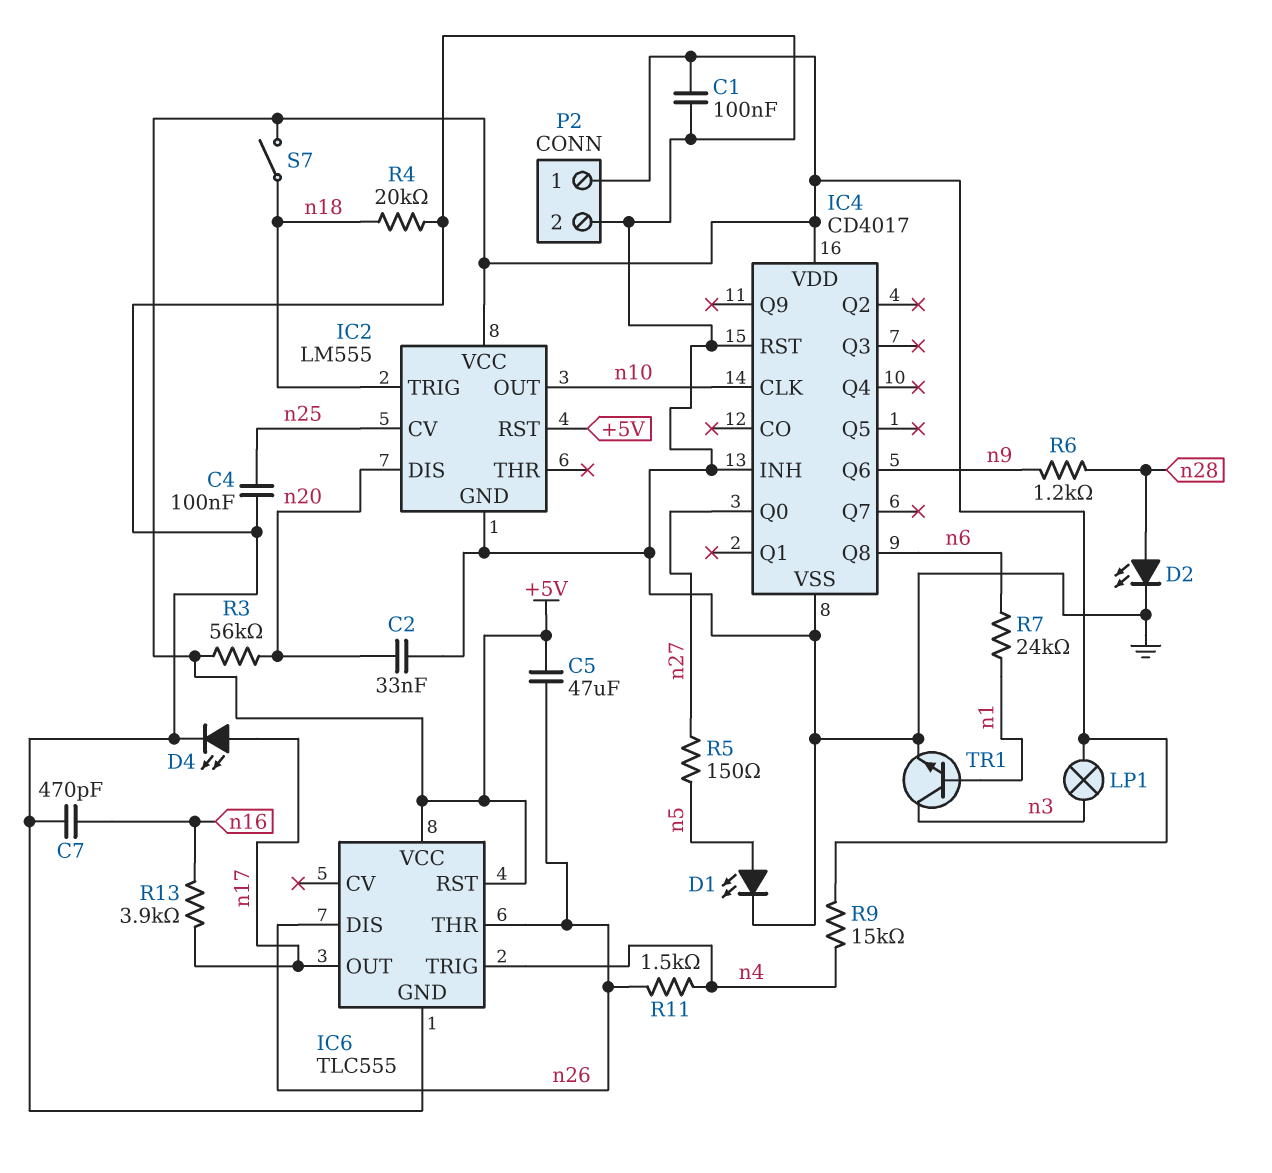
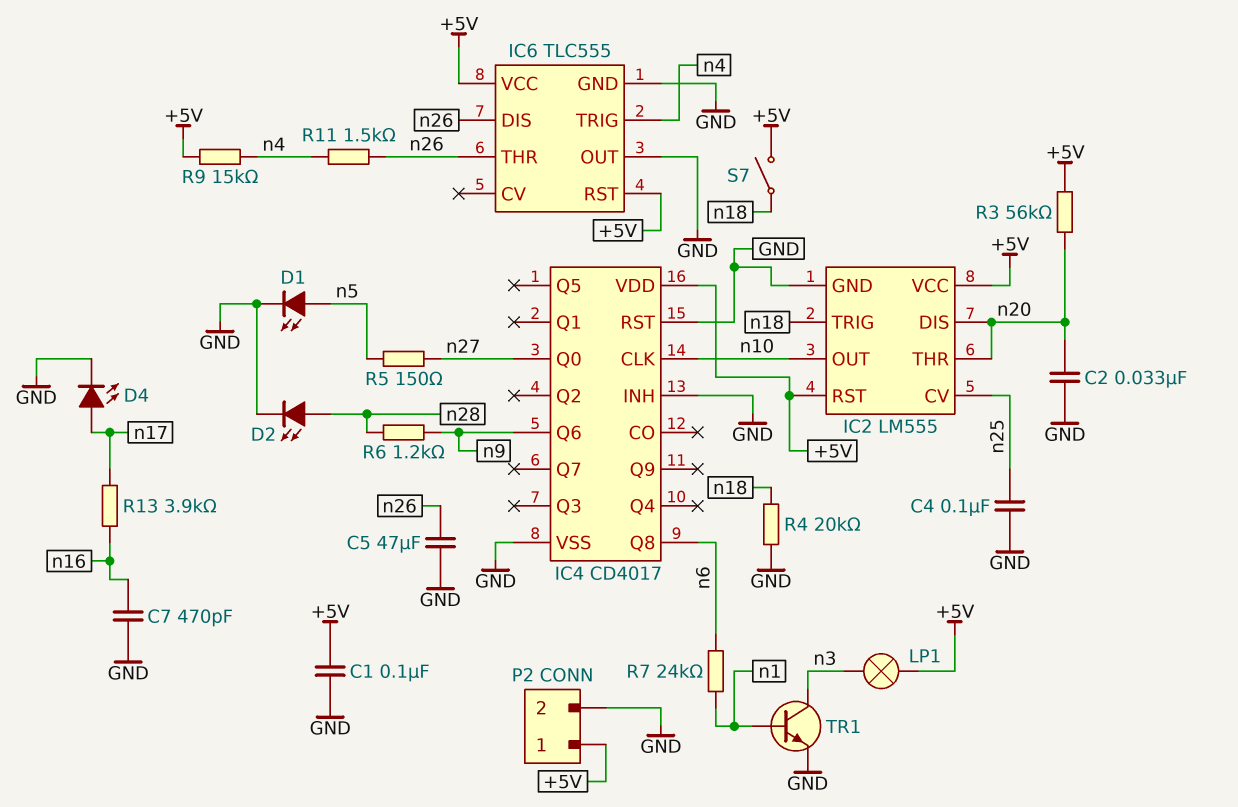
C5: 47uF (+5V, n26) -> 47uF (GND, n26)
IC2 pin THR: none -> n20
IC6 pin OUT: n17 -> GND

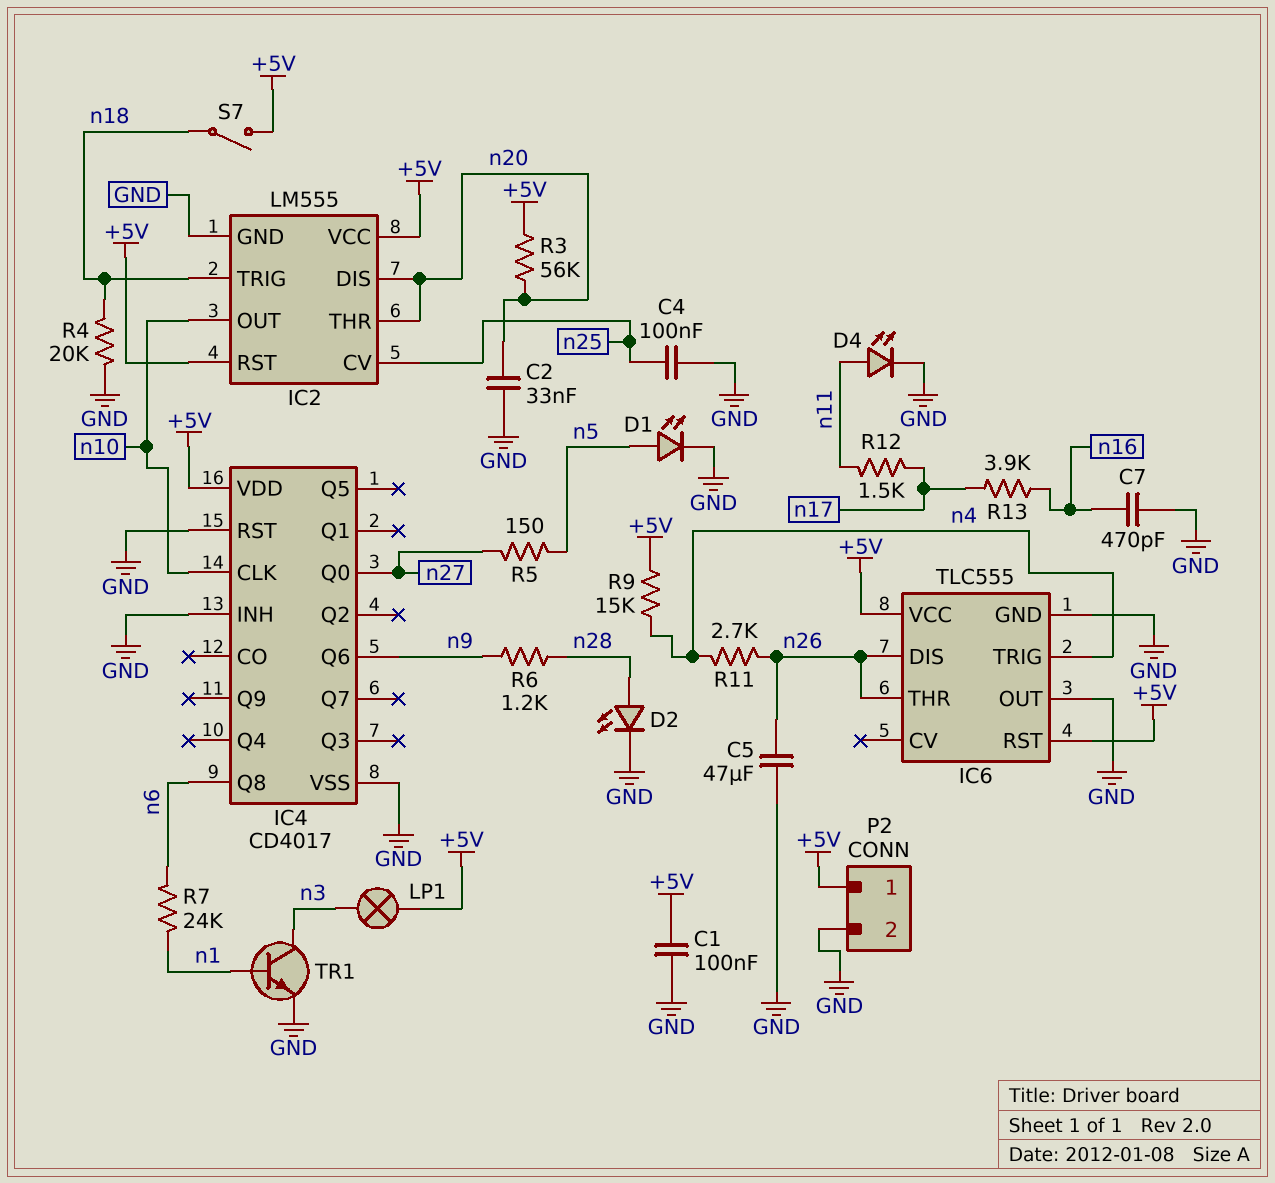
D4: LED (A n17, K GND) -> LED (A n11, K GND)
R11: 1.5k (n4, n26) -> 2.7k (n4, n26)
R12: none -> 1.5k (n11, n17)

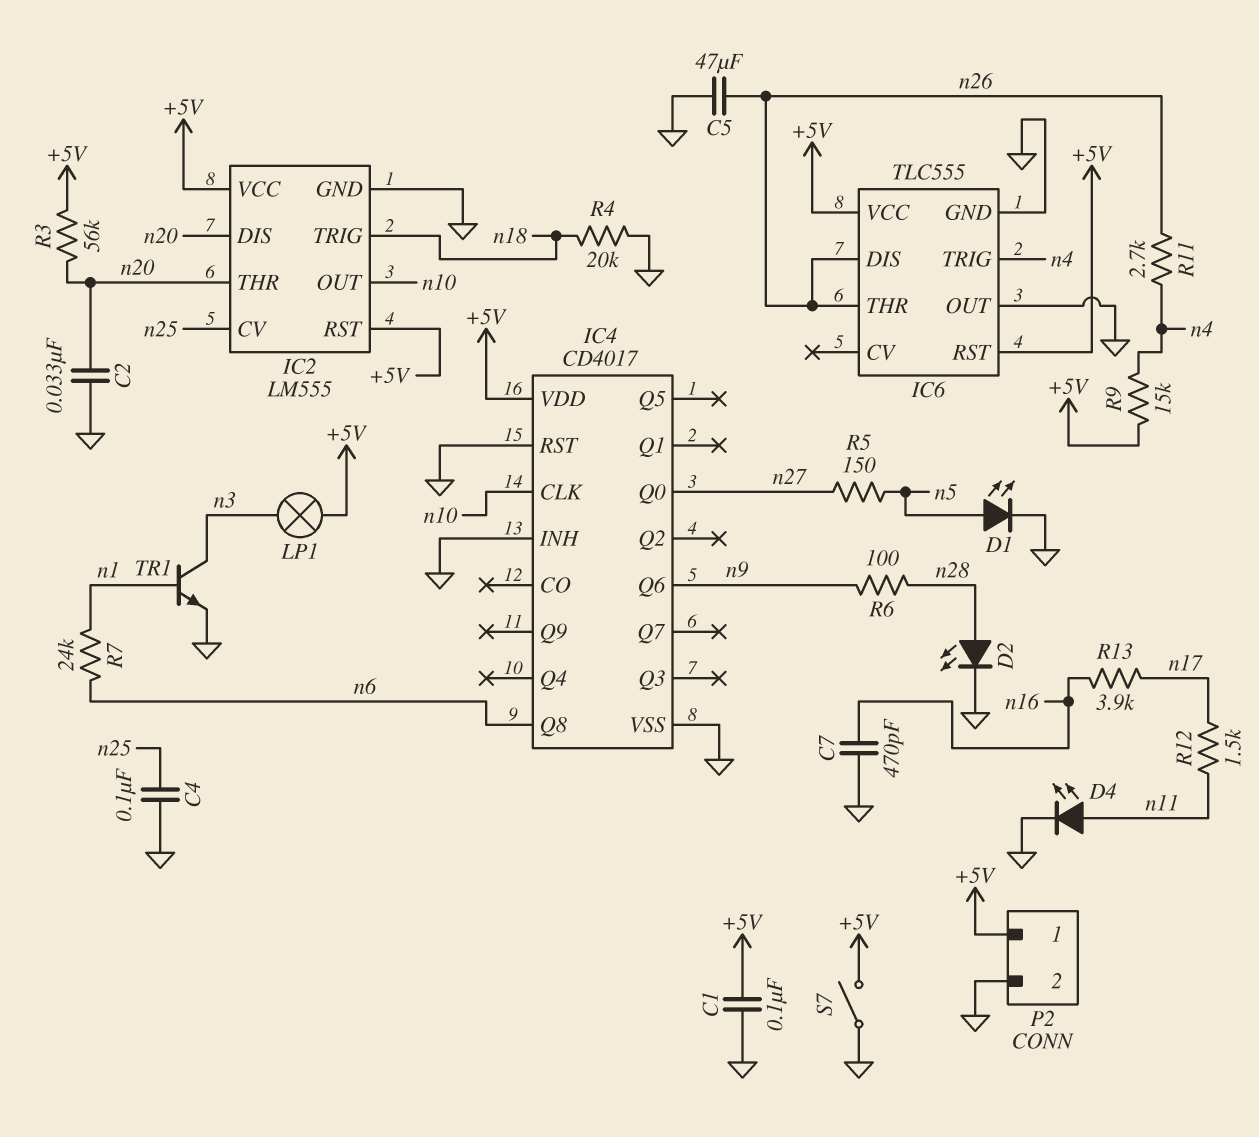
R6: 1.2k (n9, n28) -> 100 (n9, n28)
S7: switch (+5V, n18) -> switch (+5V, GND)

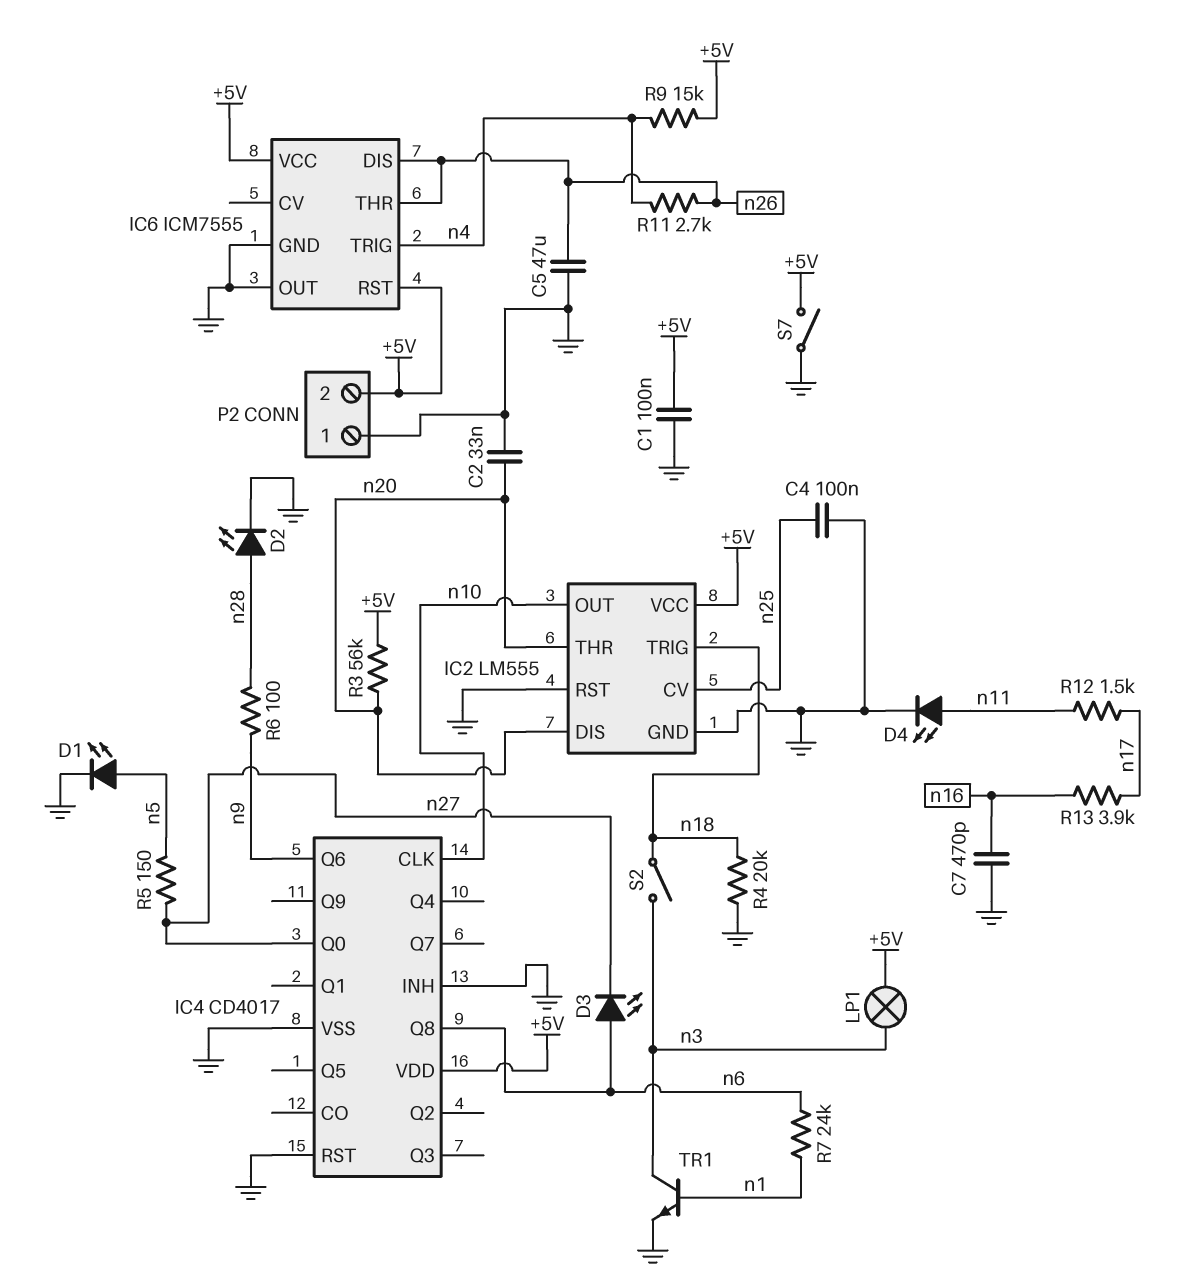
D3: none -> LED (A n6, K n27)
IC2 pin RST: +5V -> GND
IC6: TLC555 -> ICM7555
P2 pin 1: +5V -> GND
P2 pin 2: GND -> +5V
S2: none -> switch (n3, n18)

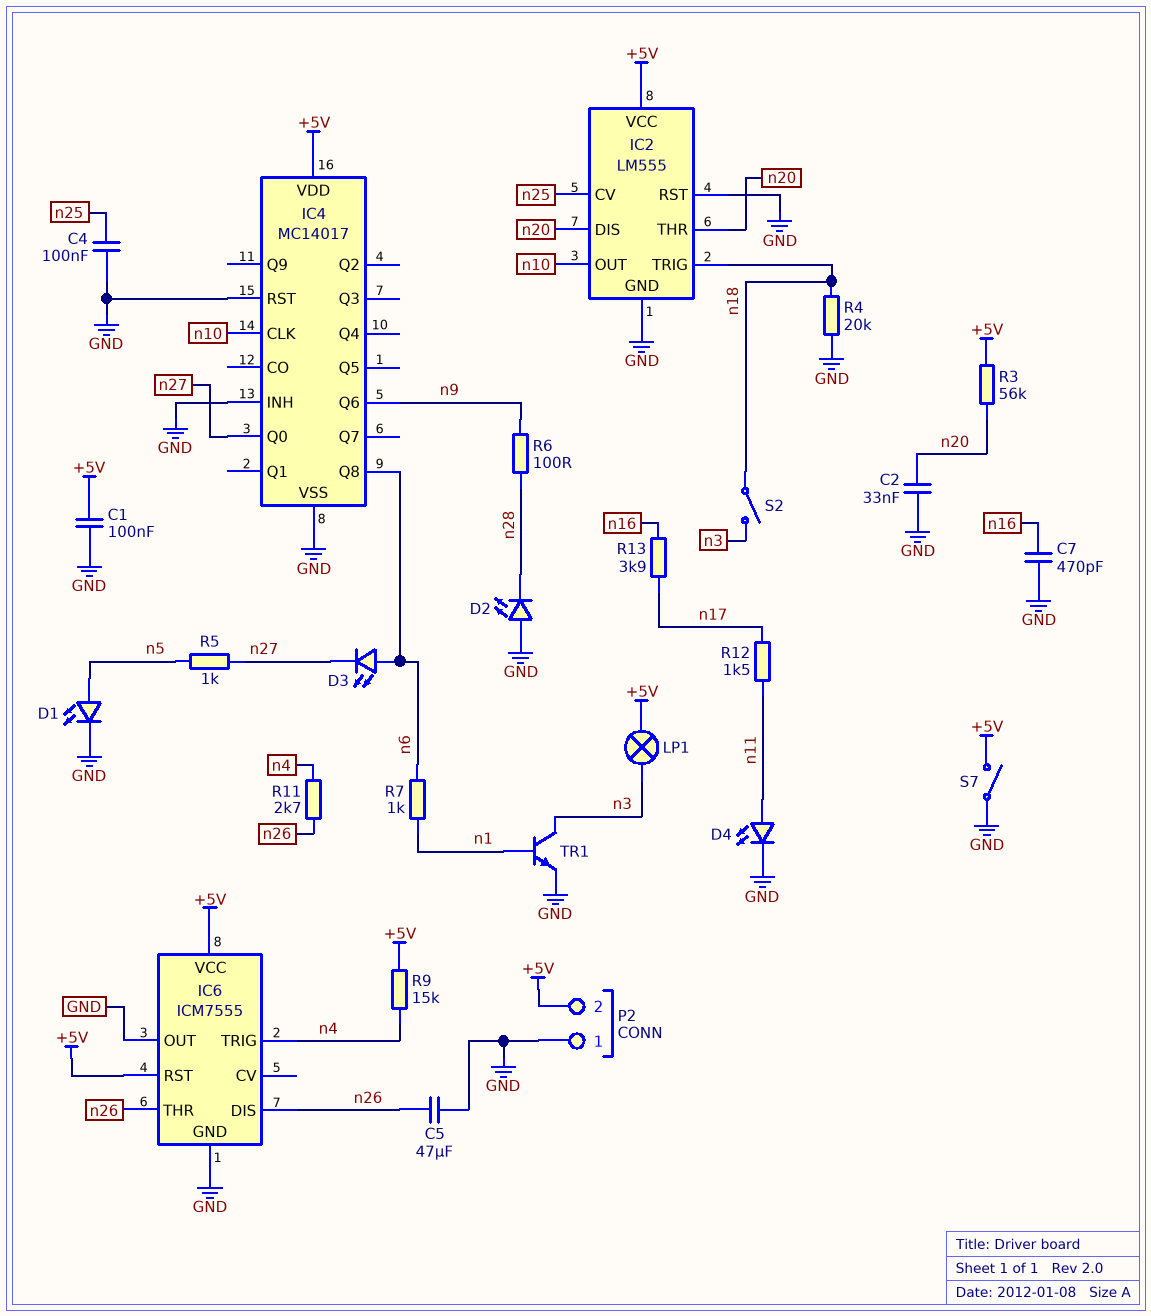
D2: LED (A n28, K GND) -> LED (A GND, K n28)
IC4: CD4017 -> MC14017
R5: 150 (n5, n27) -> 1k (n5, n27)
R7: 24k (n1, n6) -> 1k (n1, n6)

